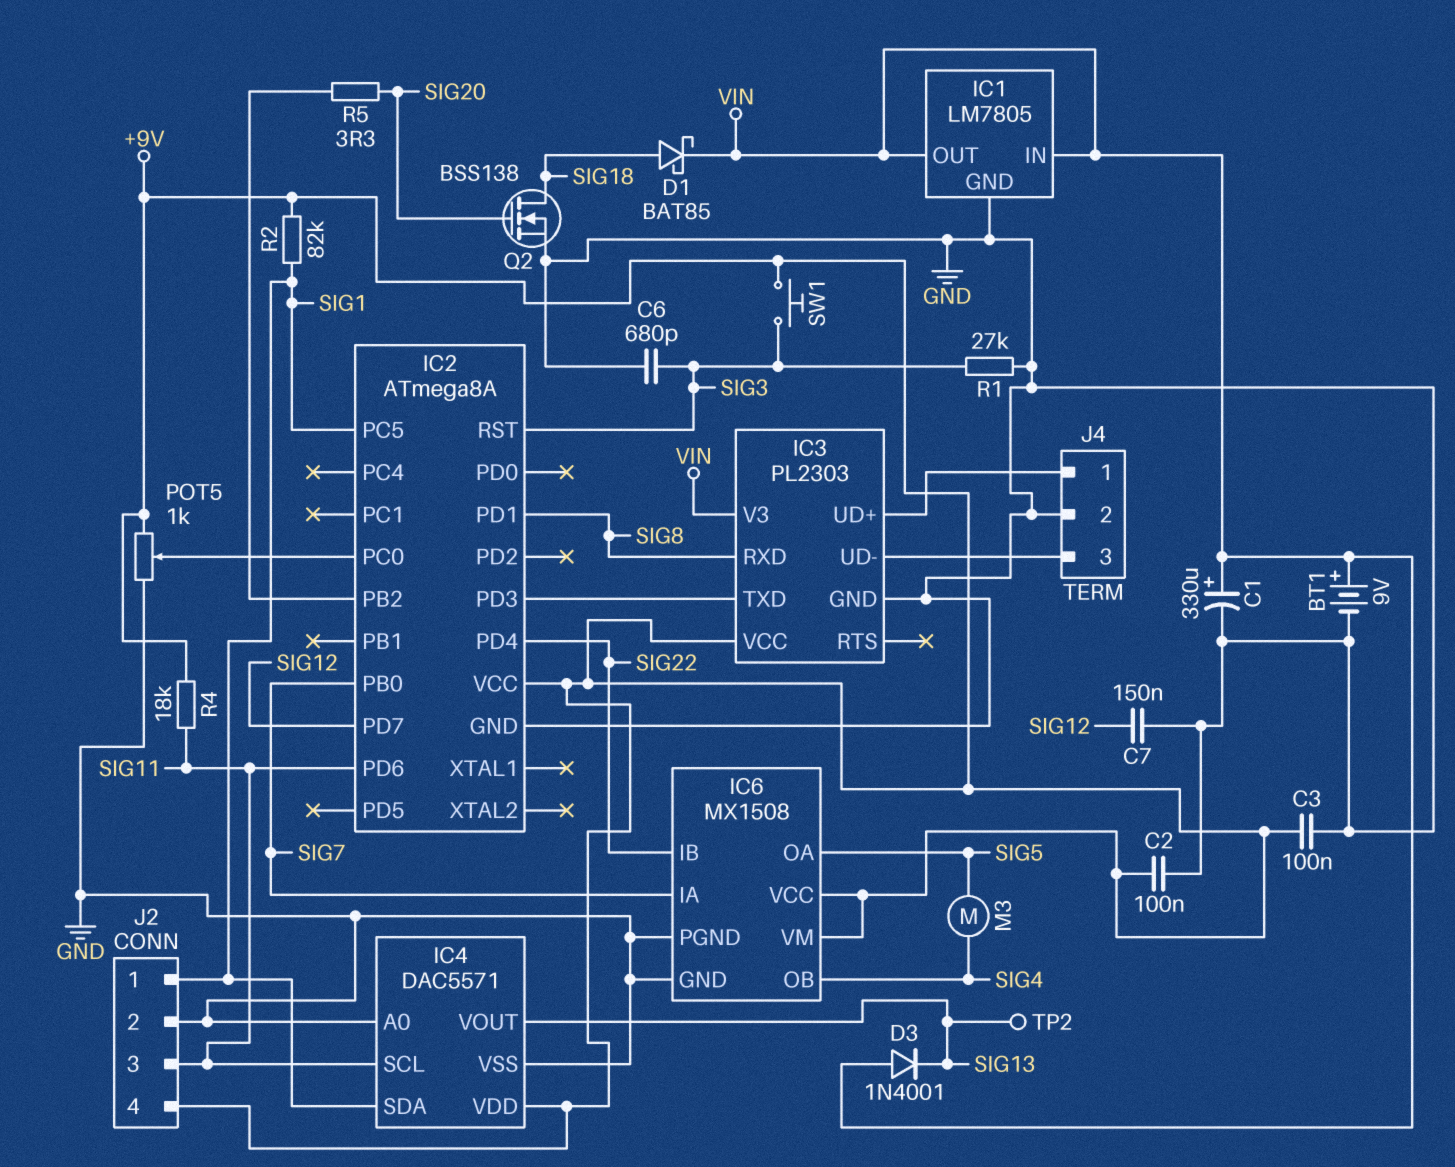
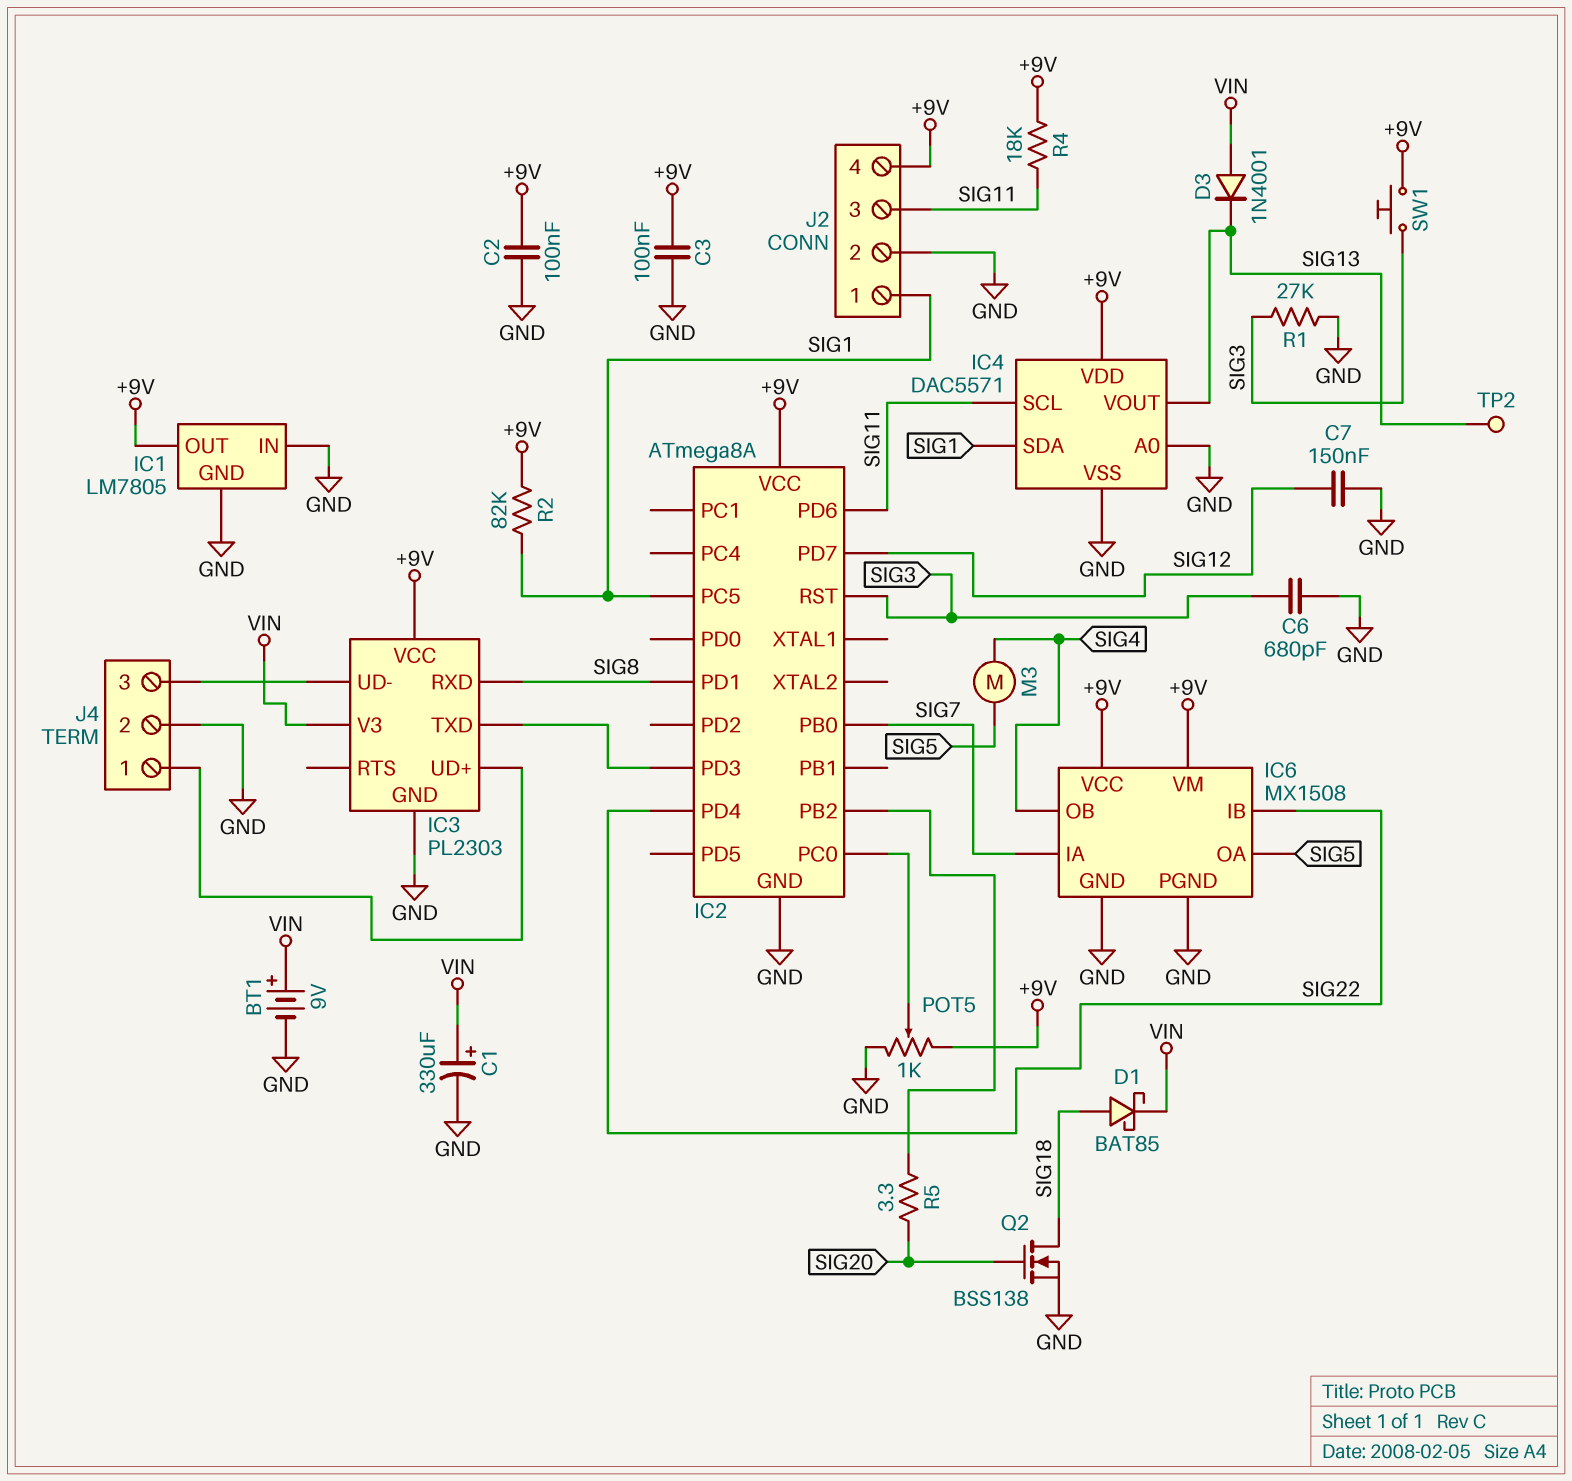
IC1 pin IN: VIN -> GND
IC1 pin OUT: VIN -> +9V

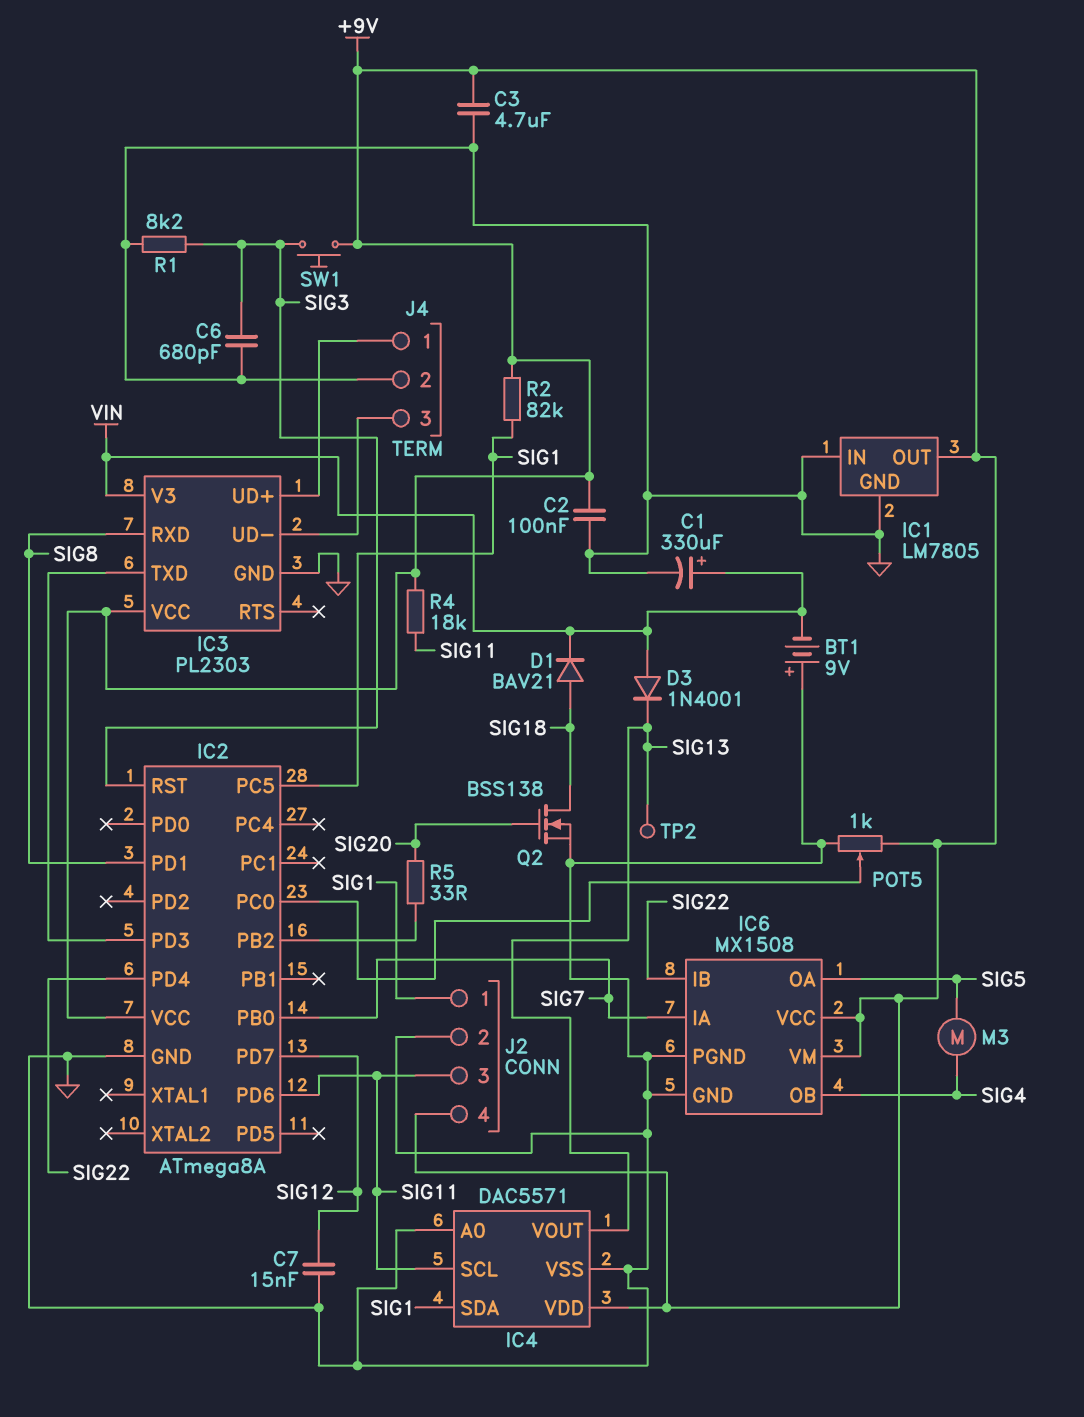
BT1: 9V (plus VIN, minus GND) -> 9V (plus GND, minus VIN)
C3: 100nF (+9V, GND) -> 4.7uF (+9V, GND)
C7: 150nF (GND, SIG12) -> 15nF (GND, SIG12)
D1: schottky BAT85 (A SIG18, K VIN) -> diode BAV21 (A SIG18, K VIN)
R1: 27k (GND, SIG3) -> 8.2k (GND, SIG3)
R5: 3.3 (IC2/PB2, SIG20) -> 33 (IC2/PB2, SIG20)

